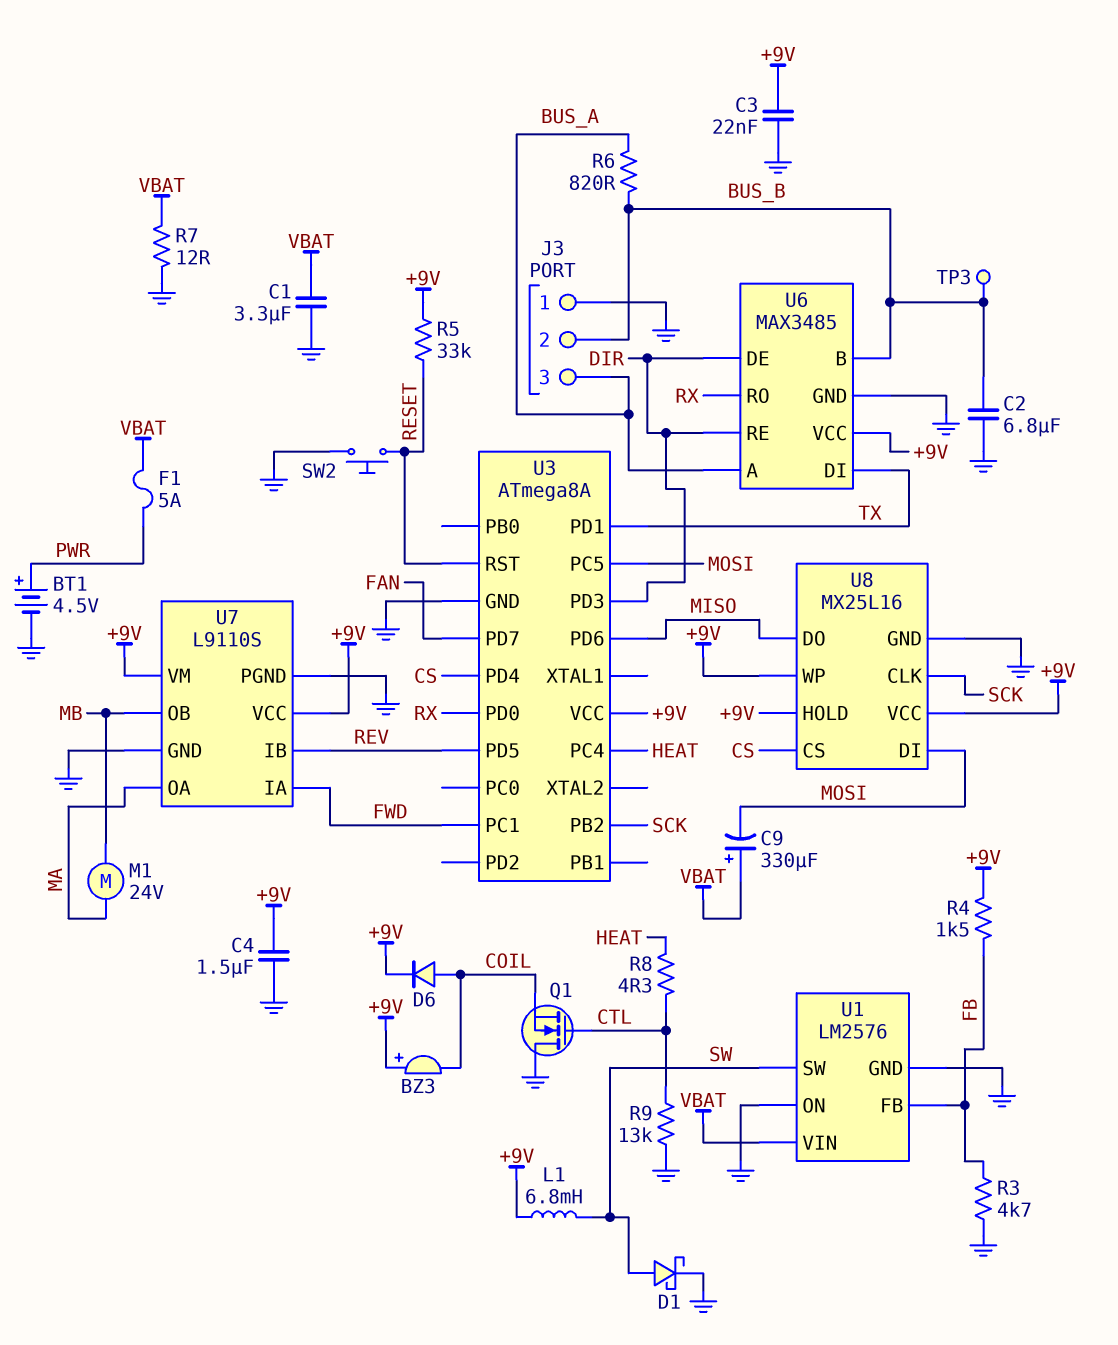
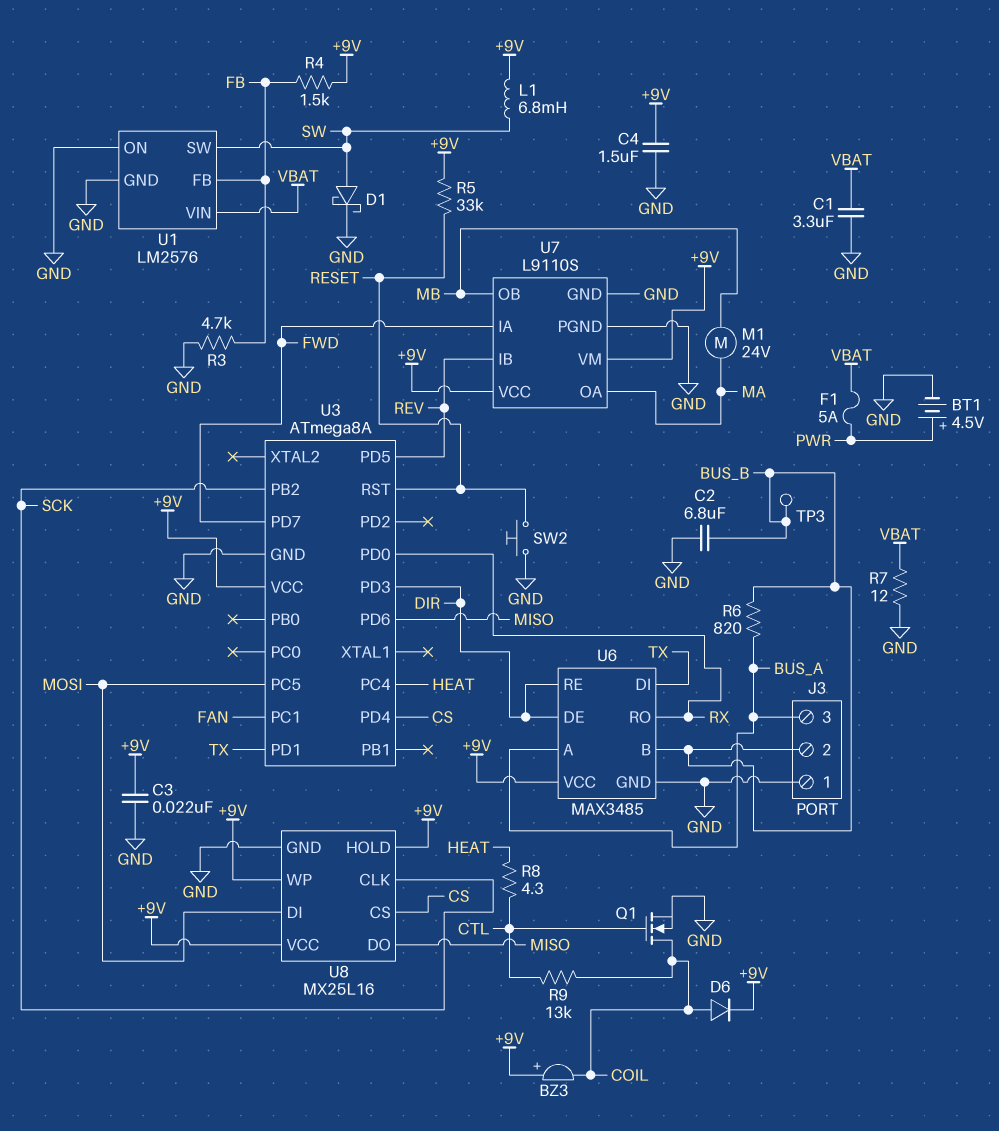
C9: 330uF (plus VBAT, minus MOSI) -> none
Q1: NMOS (G CTL, D GND, S COIL) -> NMOS (G CTL, D COIL, S GND)
R9: 13k (CTL, GND) -> 13k (COIL, CTL)
U3 pin PC1: FWD -> FAN
U3 pin PD7: FAN -> FWD

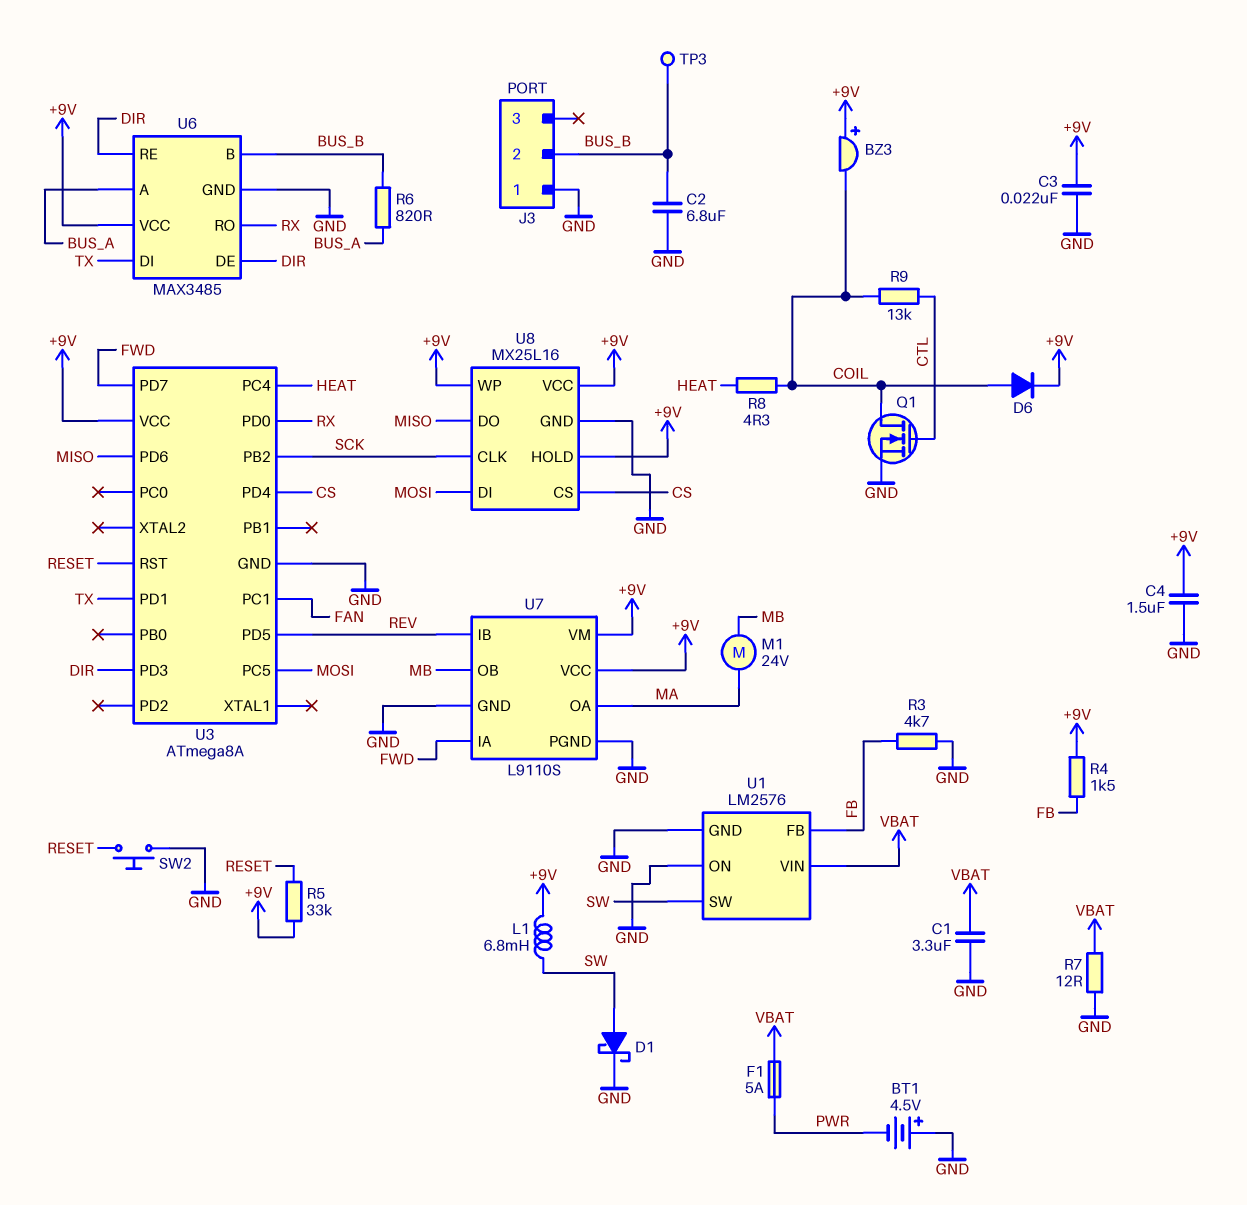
BT1: 4.5V (plus PWR, minus GND) -> 4.5V (plus GND, minus PWR)
J3 pin 3: BUS_A -> none
R8: 4.3 (CTL, HEAT) -> 4.3 (COIL, HEAT)

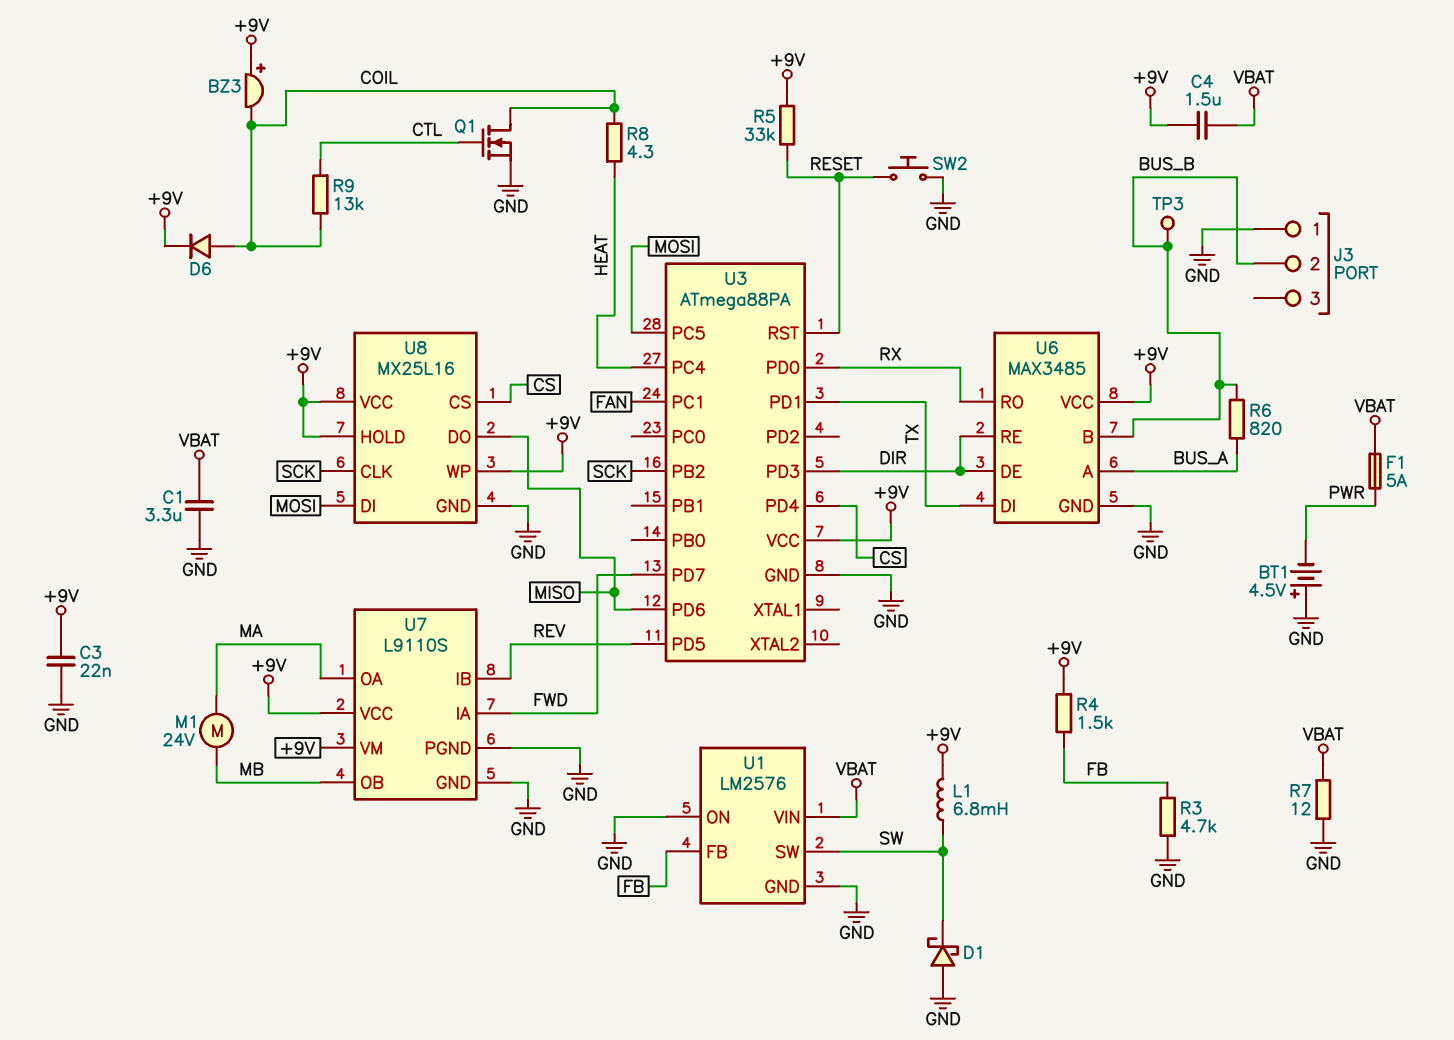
C2: 6.8uF (BUS_B, GND) -> none
C4: 1.5uF (+9V, GND) -> 1.5uF (+9V, VBAT)
D1: schottky (A SW, K GND) -> schottky (A GND, K SW)
U3: ATmega8A -> ATmega88PA

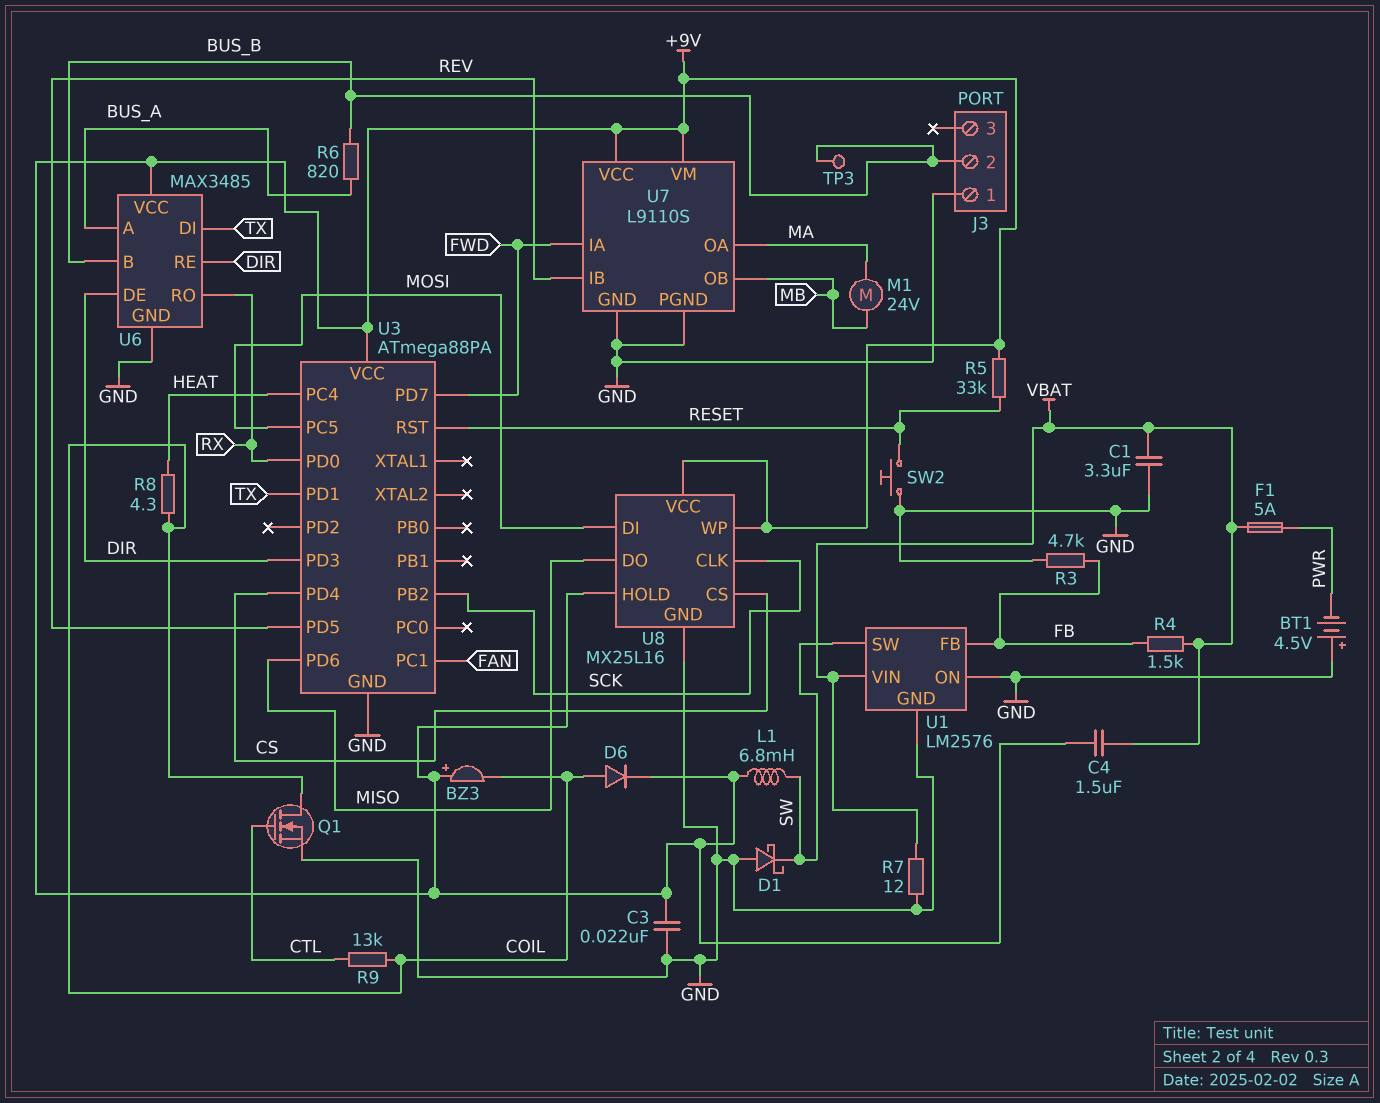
R4: 1.5k (+9V, FB) -> 1.5k (FB, VBAT)

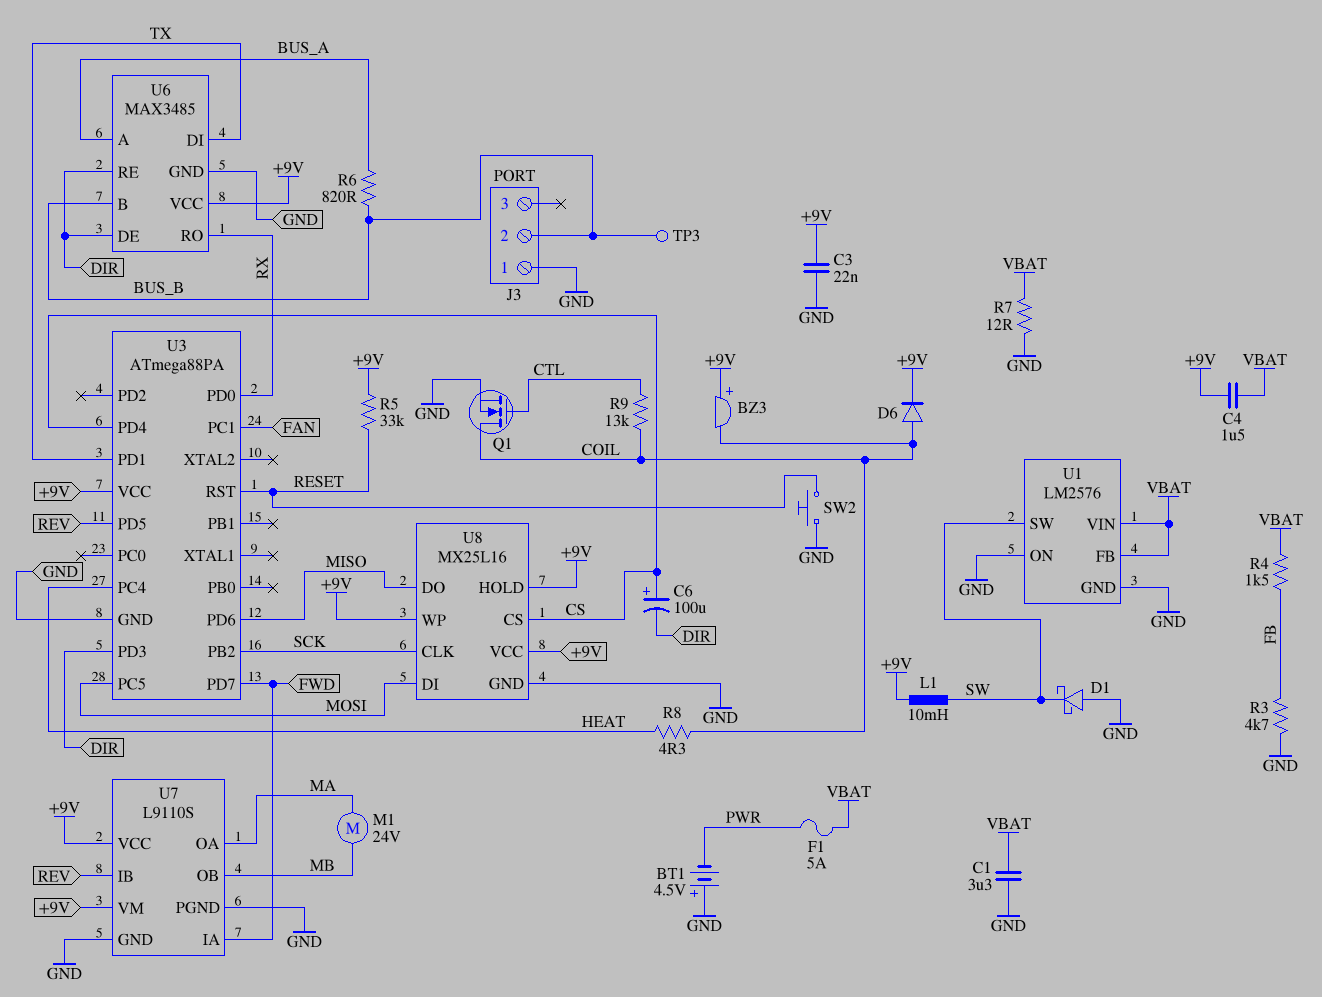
C6: none -> 100uF (plus CS, minus DIR)
L1: 6.8mH (+9V, SW) -> 10mH (+9V, SW)
U1 pin FB: FB -> VBAT

